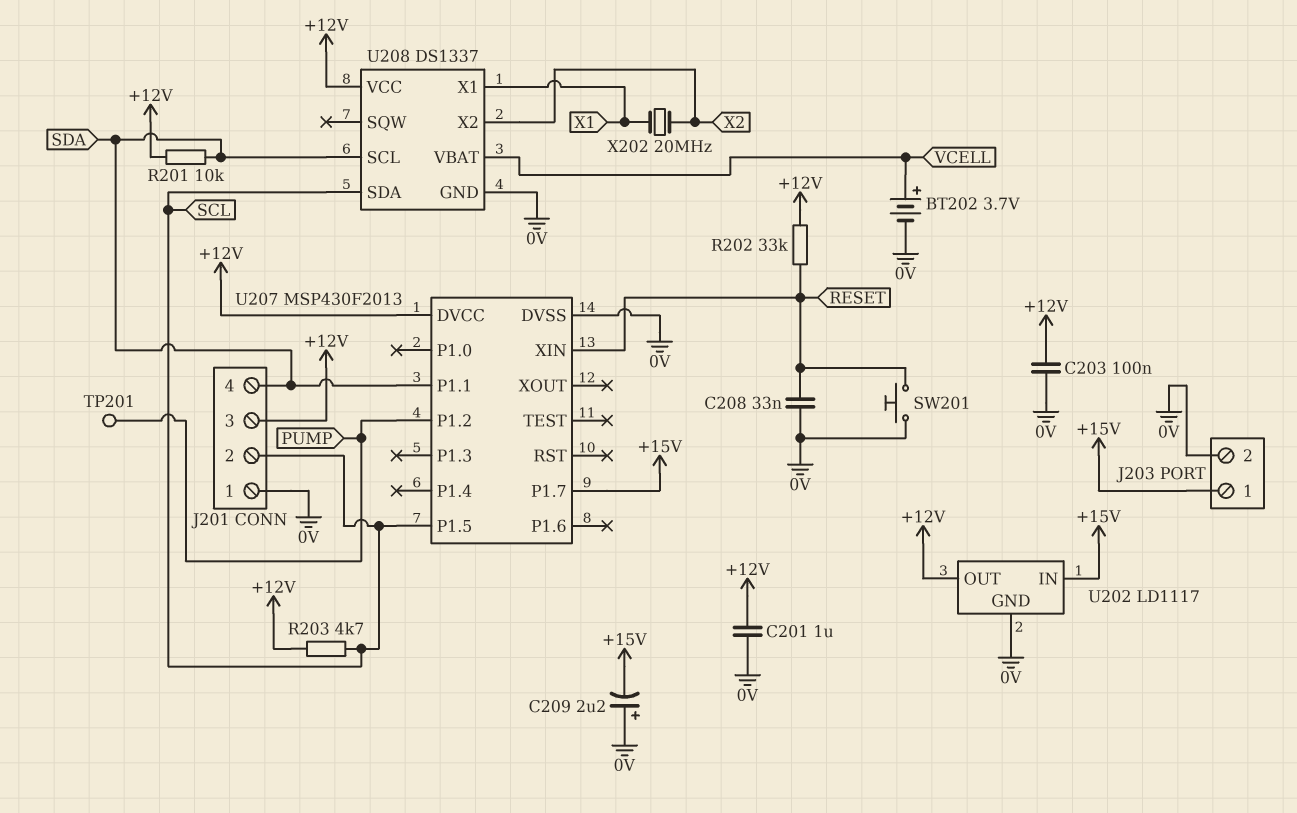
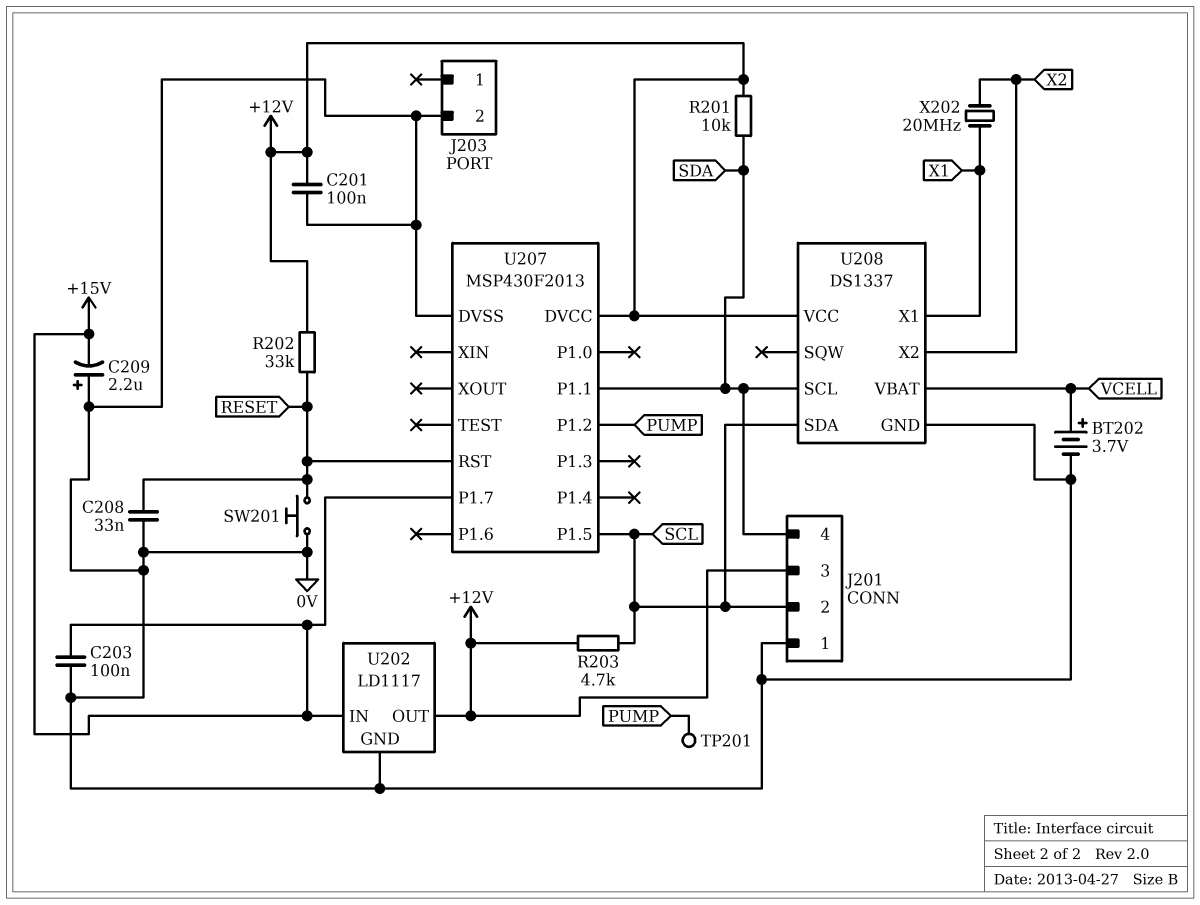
C201: 1uF (+12V, 0V) -> 100nF (+12V, 0V)
C203: 100nF (+12V, 0V) -> 100nF (+15V, 0V)
J203 pin 1: +15V -> none
U207 pin RST: none -> RESET
U207 pin XIN: RESET -> none

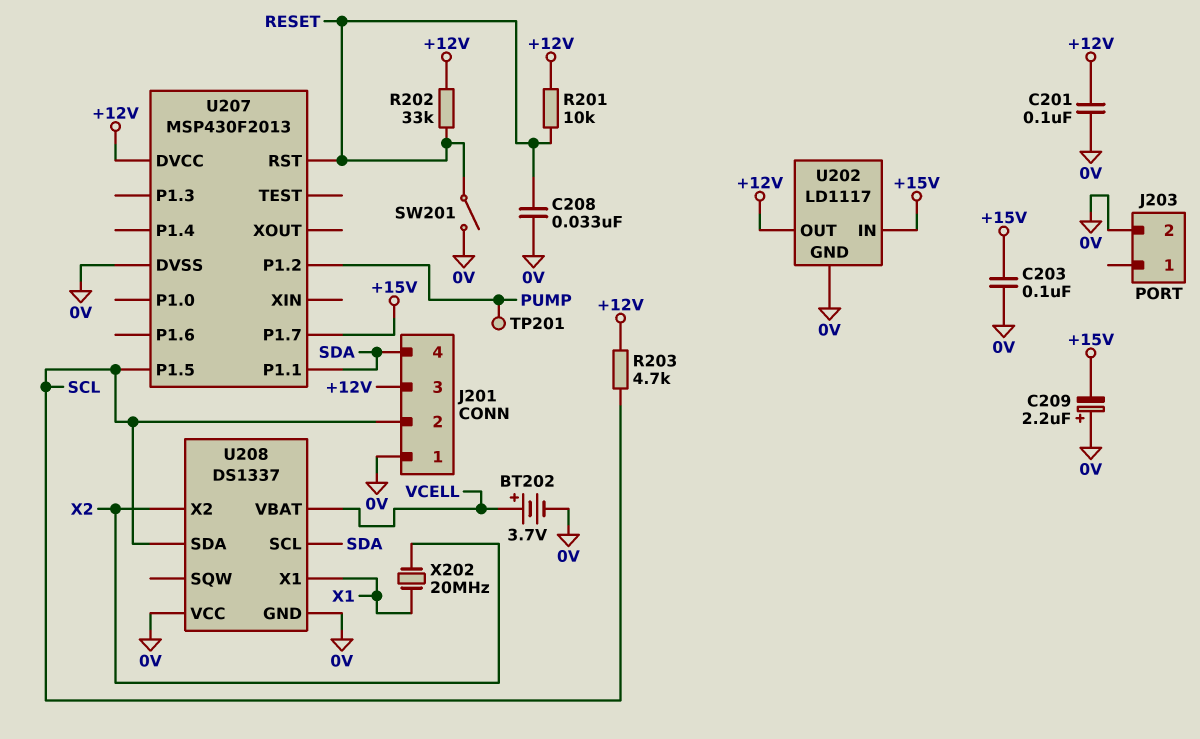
R201: 10k (+12V, SDA) -> 10k (+12V, RESET)
SW201: button (0V, RESET) -> switch (0V, RESET)
U208 pin VCC: +12V -> 0V

